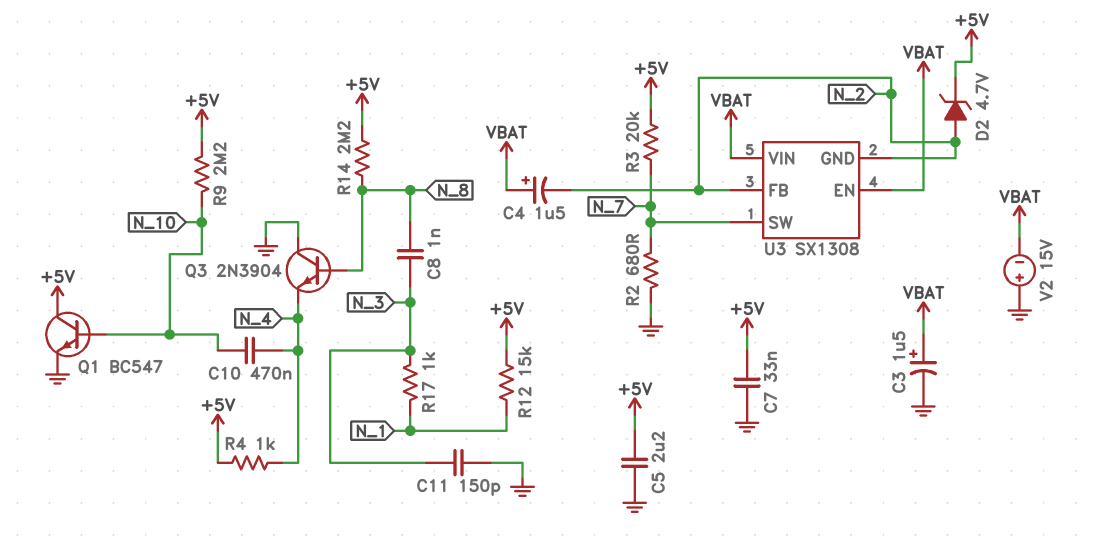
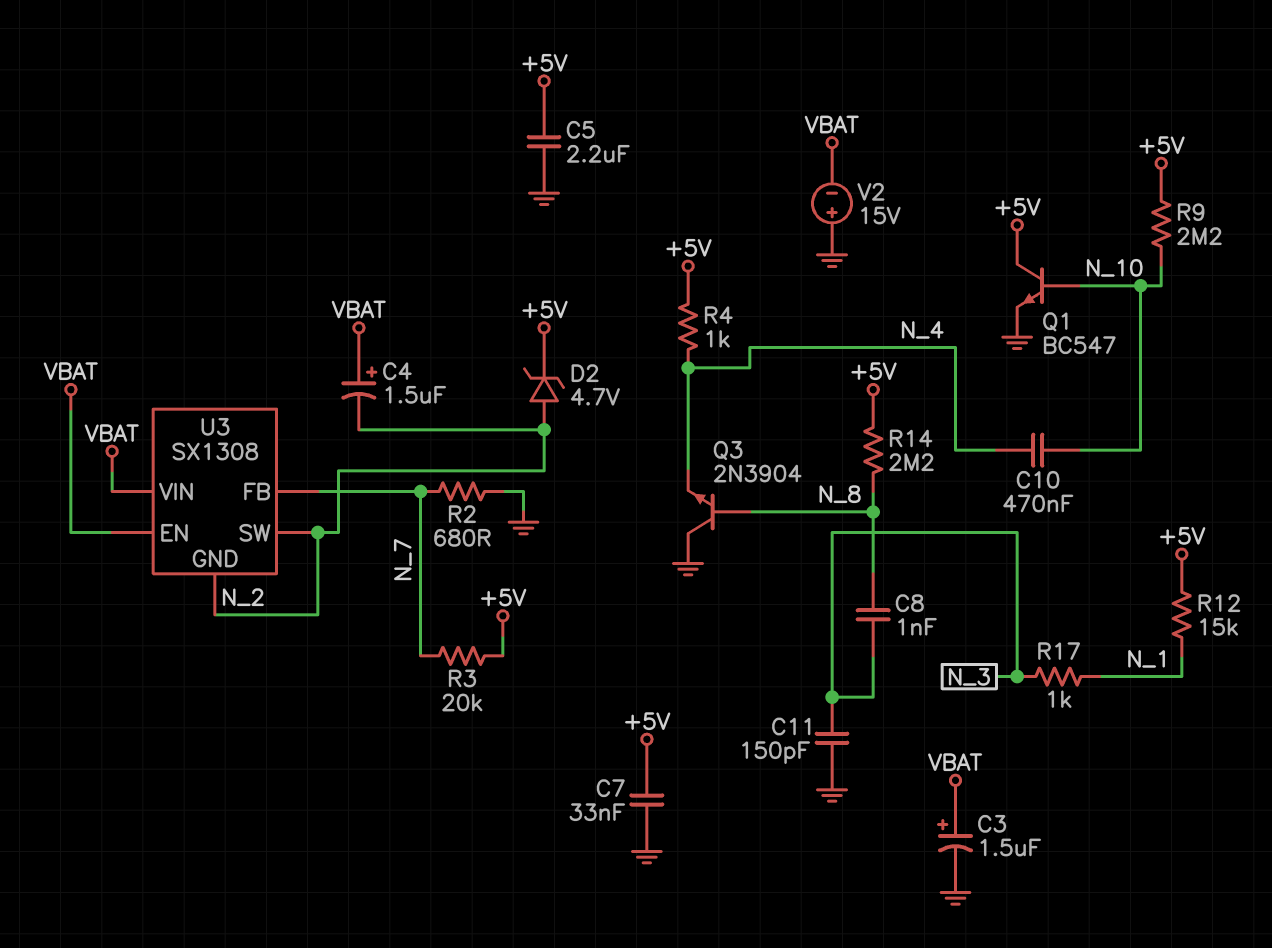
U3 pin FB: N_2 -> N_7
U3 pin SW: N_7 -> N_2

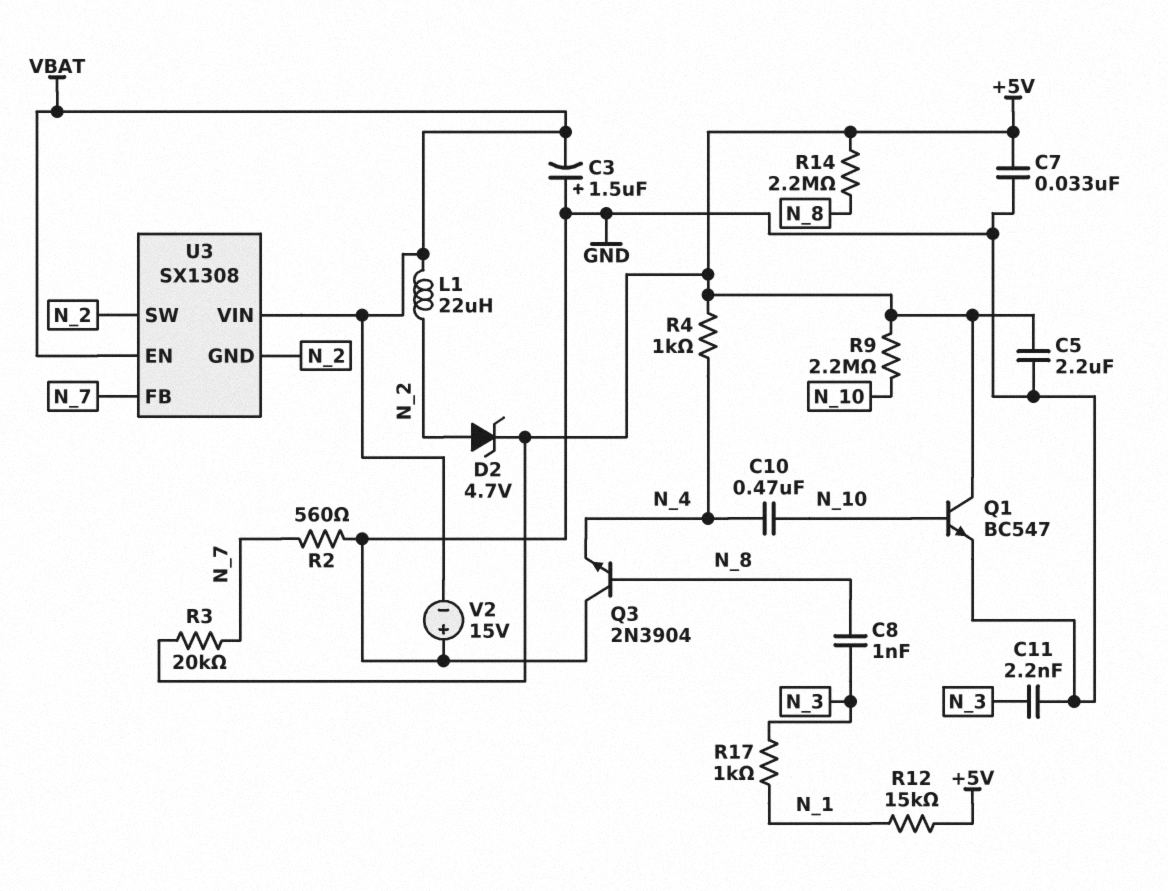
C3: 1.5uF (plus VBAT, minus GND) -> 1.5uF (plus GND, minus VBAT)
C4: 1.5uF (plus VBAT, minus N_2) -> none
C11: 150pF (GND, N_3) -> 2.2nF (GND, N_3)
L1: none -> 22uH (N_2, VBAT)
R2: 680 (GND, N_7) -> 560 (GND, N_7)

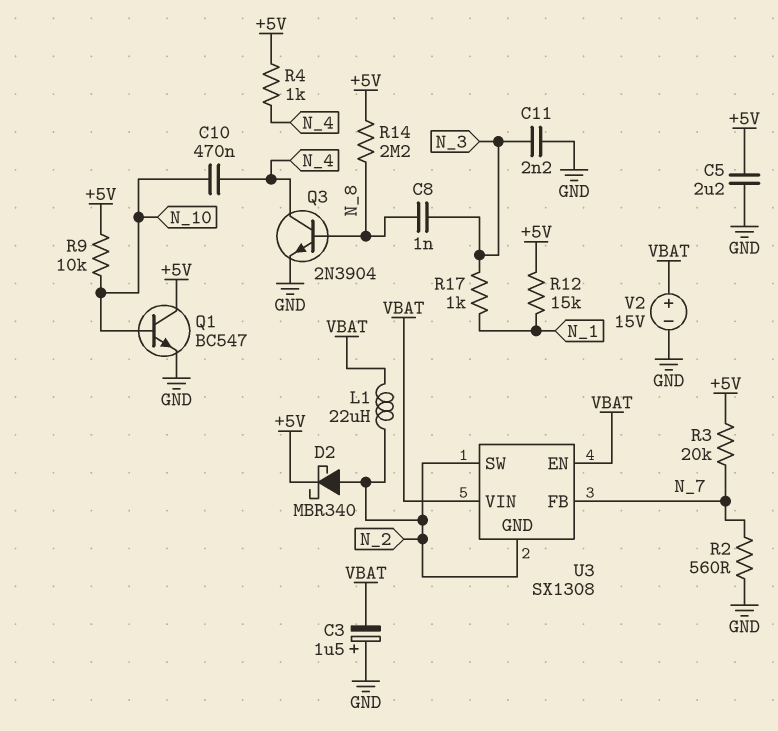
C7: 33nF (+5V, GND) -> none
D2: zener 4.7V (A N_2, K +5V) -> schottky MBR340 (A N_2, K +5V)
Q3: NPN 2N3904 (B N_8, C GND, E N_4) -> NPN 2N3904 (B N_8, C N_4, E GND)
R9: 2.2M (+5V, N_10) -> 10k (+5V, N_10)
V2: 15V (plus GND, minus VBAT) -> 15V (plus VBAT, minus GND)

